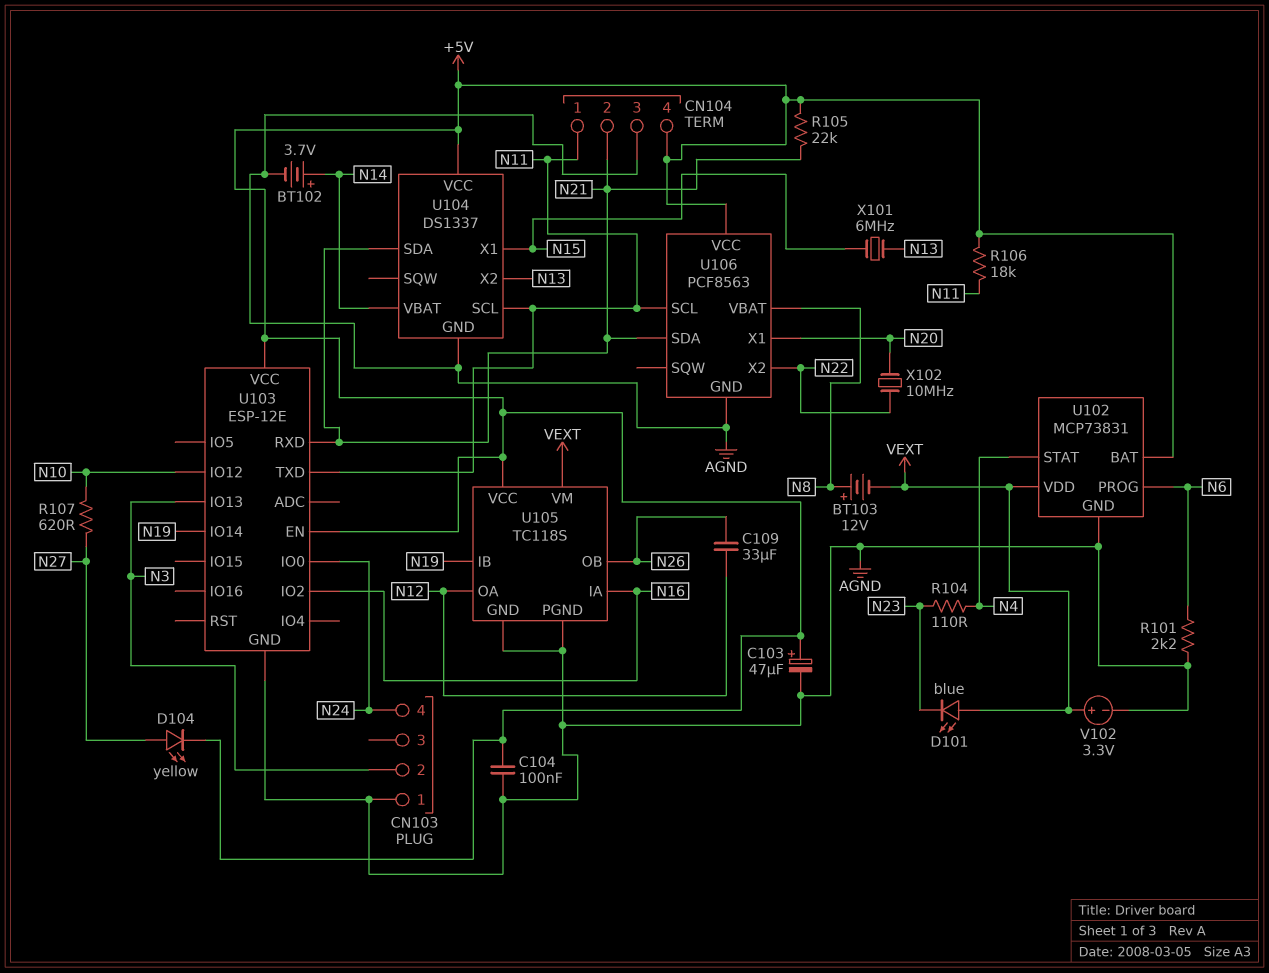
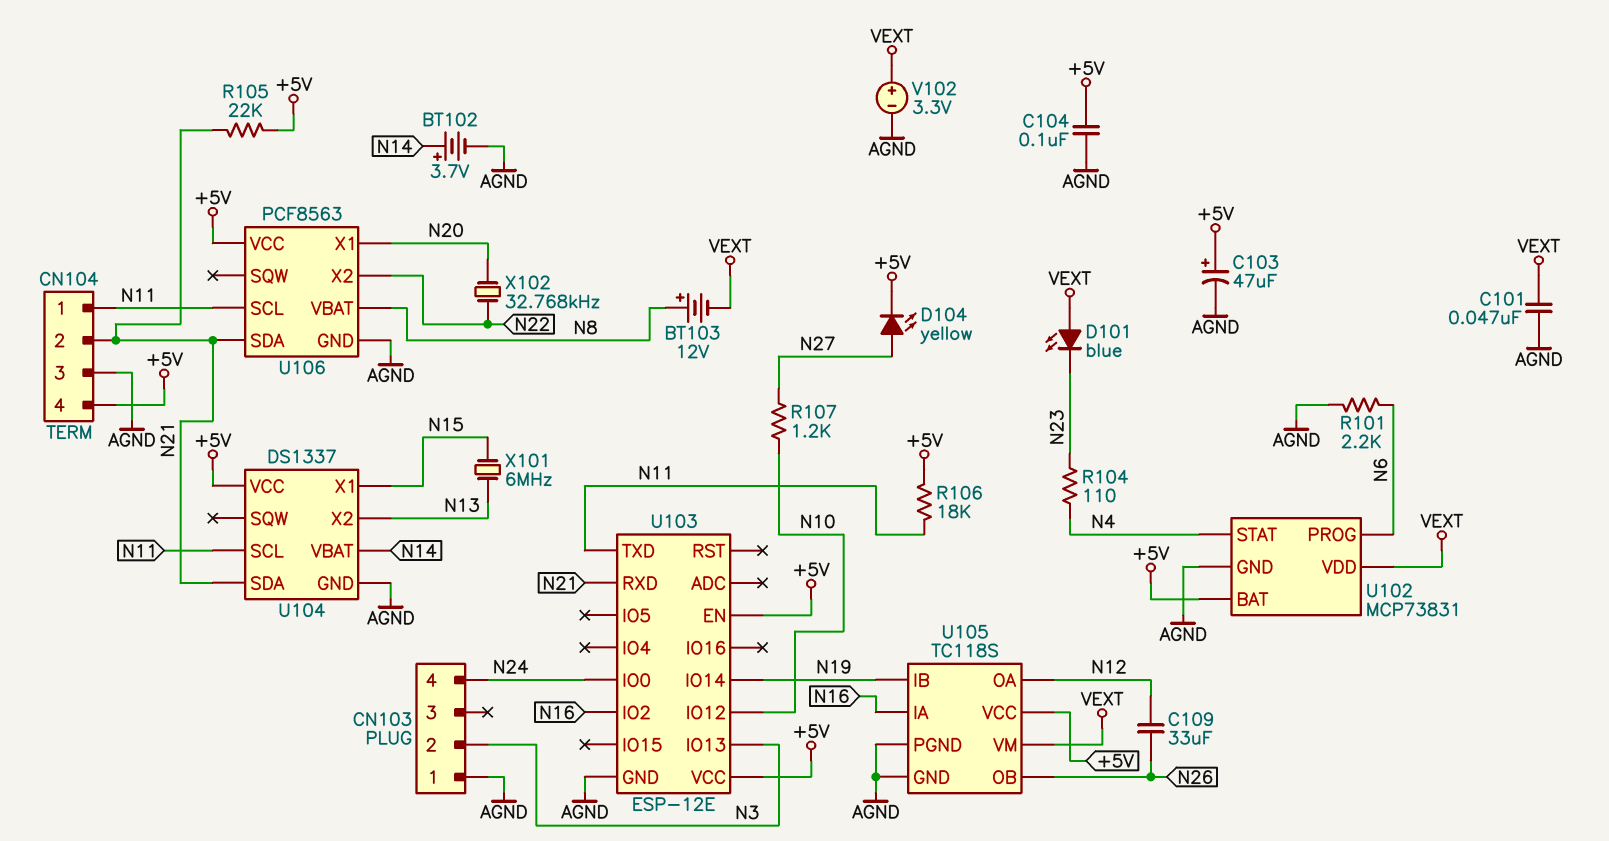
C101: none -> 47nF (AGND, VEXT)
R107: 620 (N10, N27) -> 1.2k (N10, N27)
X102: 10MHz (N20, N22) -> 32.768kHz (N20, N22)

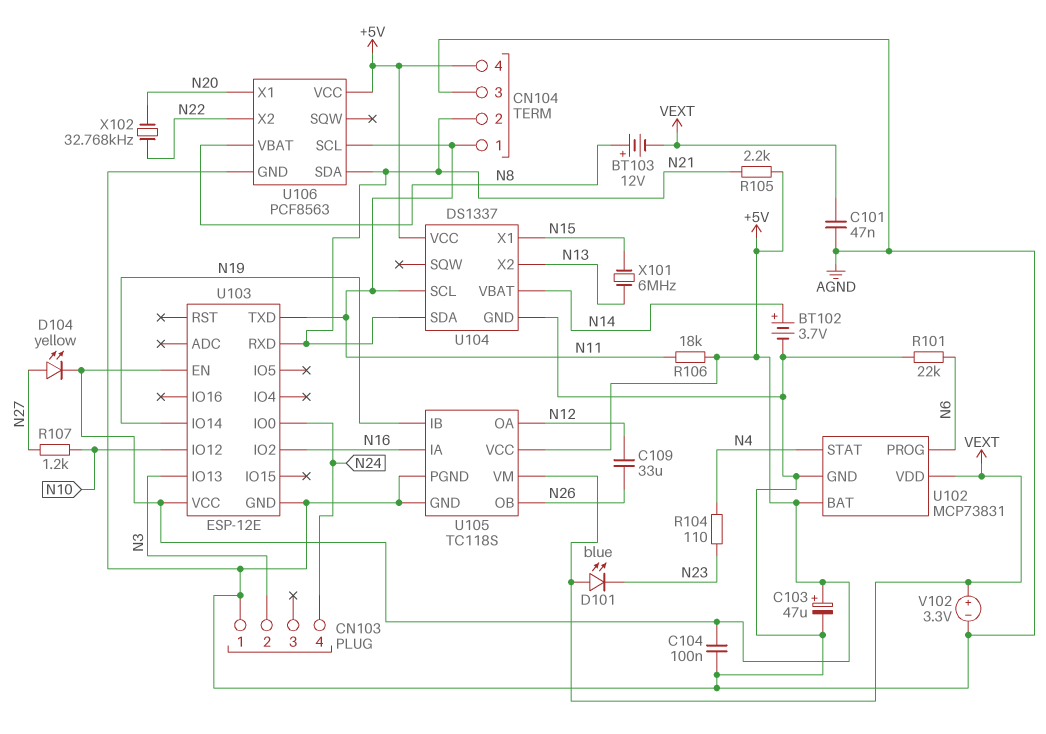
R101: 2.2k (AGND, N6) -> 22k (AGND, N6)
R105: 22k (+5V, N21) -> 2.2k (+5V, N21)

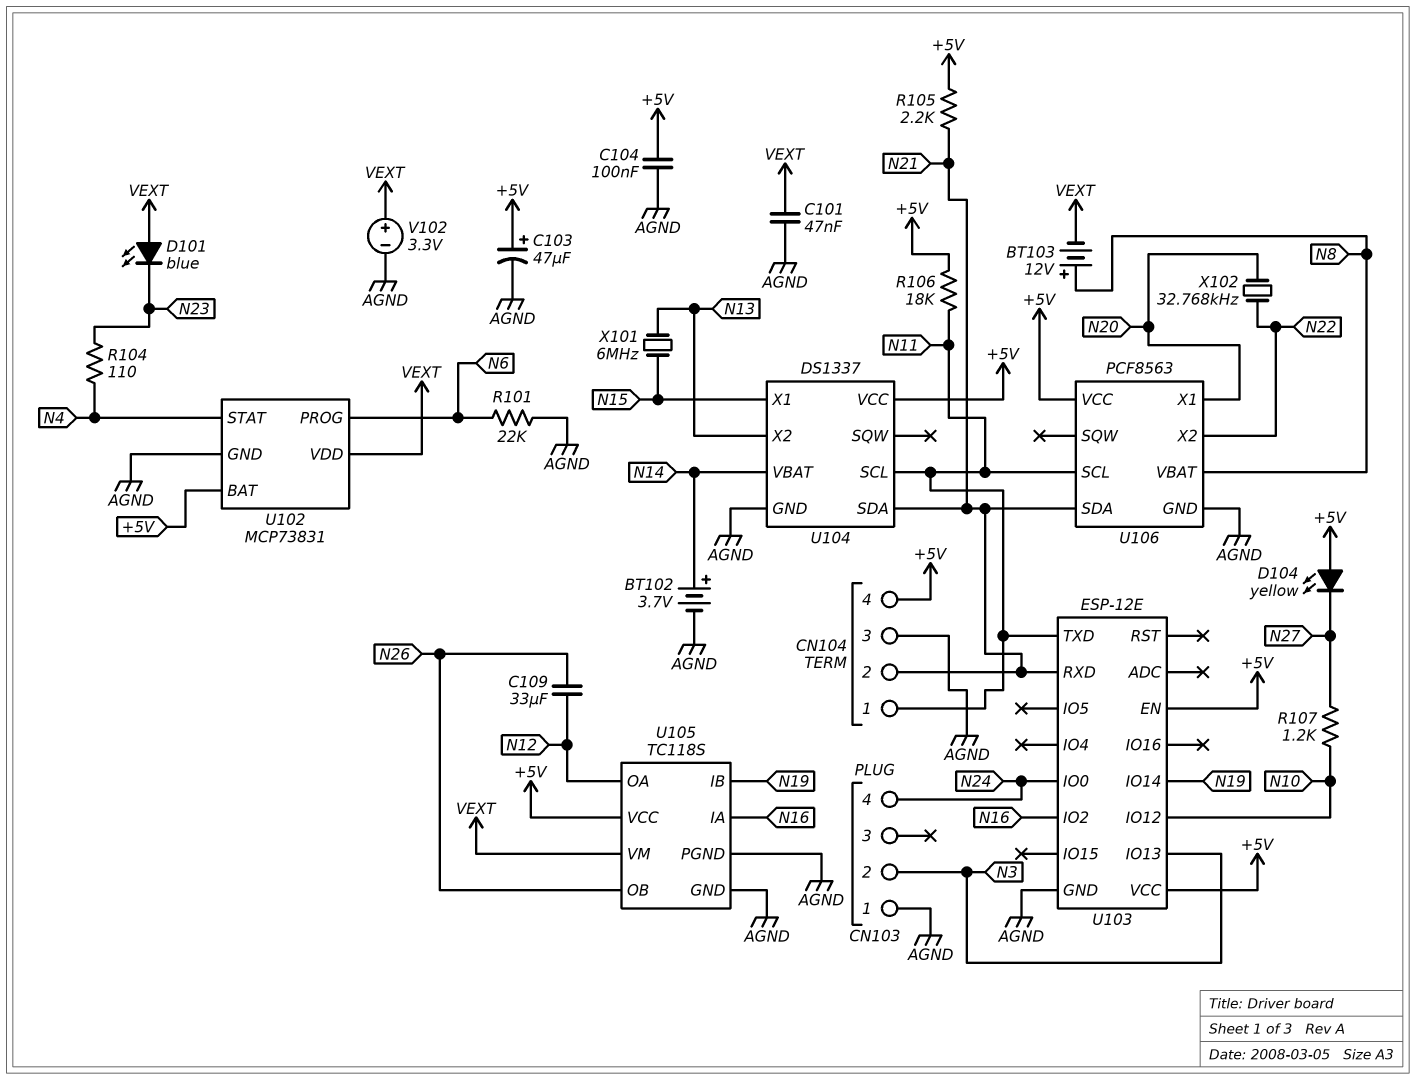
D104: LED yellow (A N27, K +5V) -> LED yellow (A +5V, K N27)

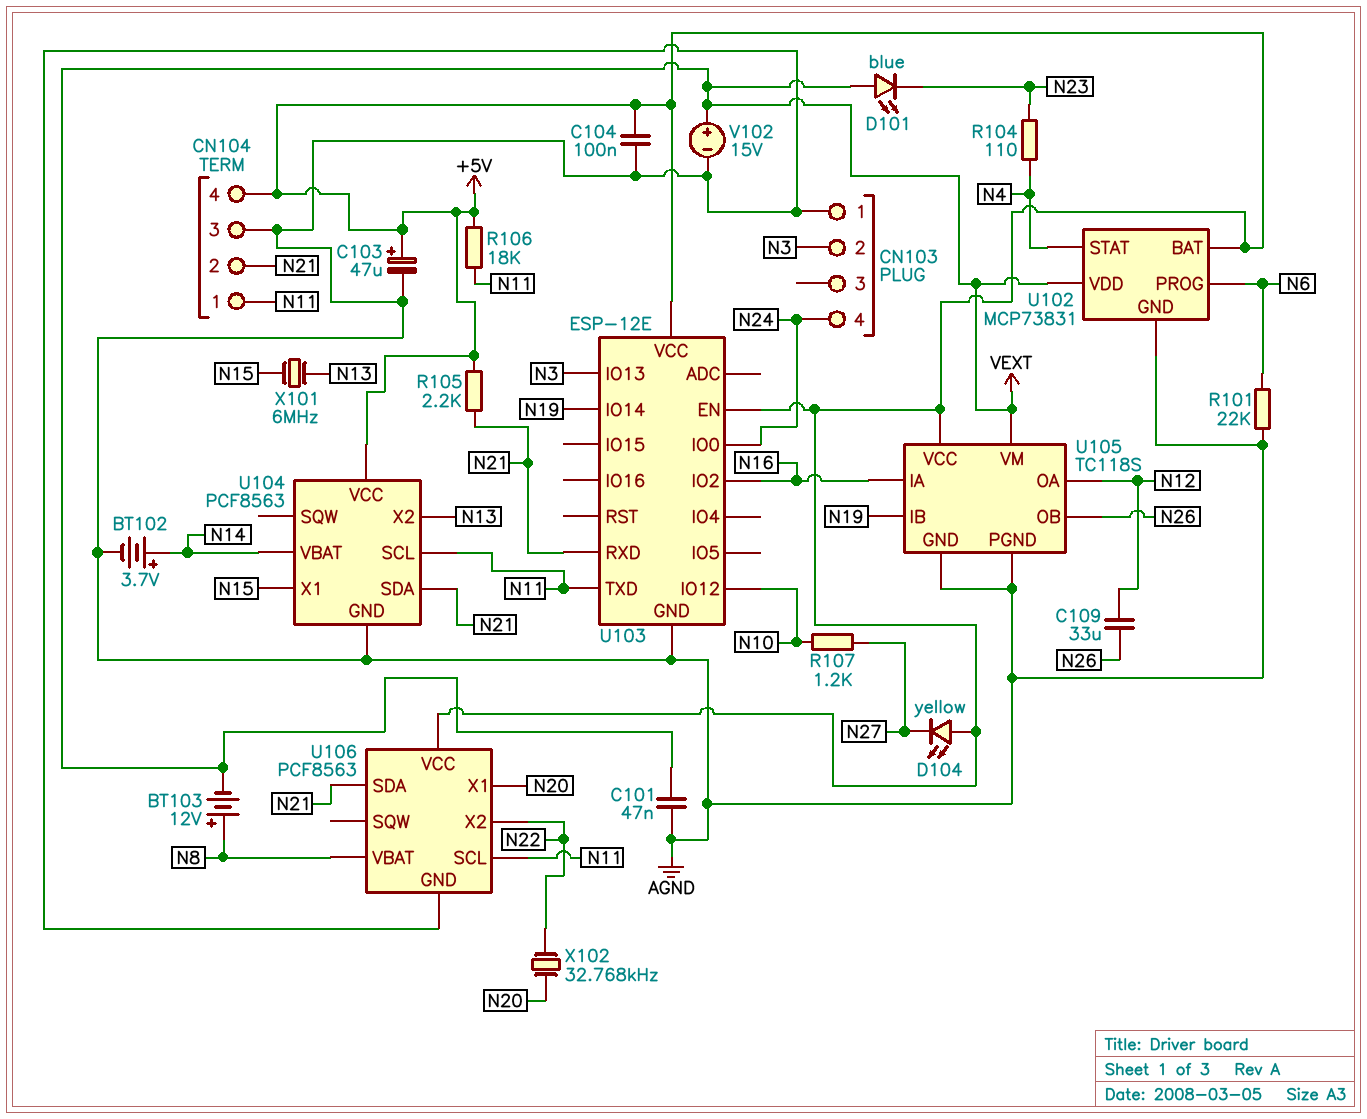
U104: DS1337 -> PCF8563
V102: 3.3V (plus VEXT, minus AGND) -> 15V (plus VEXT, minus AGND)

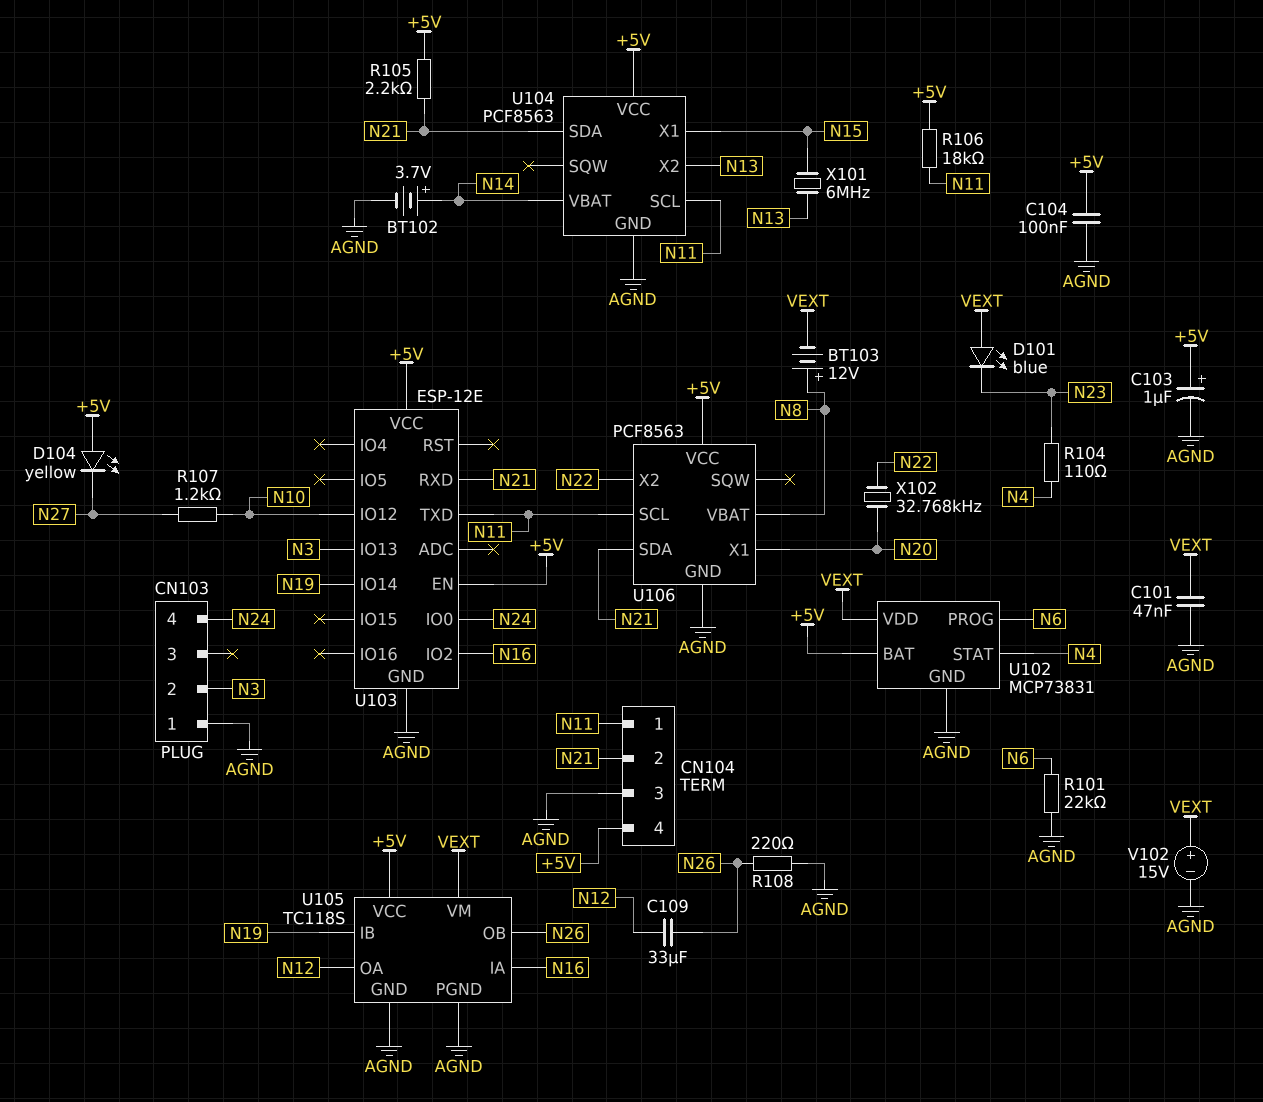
C103: 47uF (plus +5V, minus AGND) -> 1uF (plus +5V, minus AGND)
R108: none -> 220 (AGND, N26)

